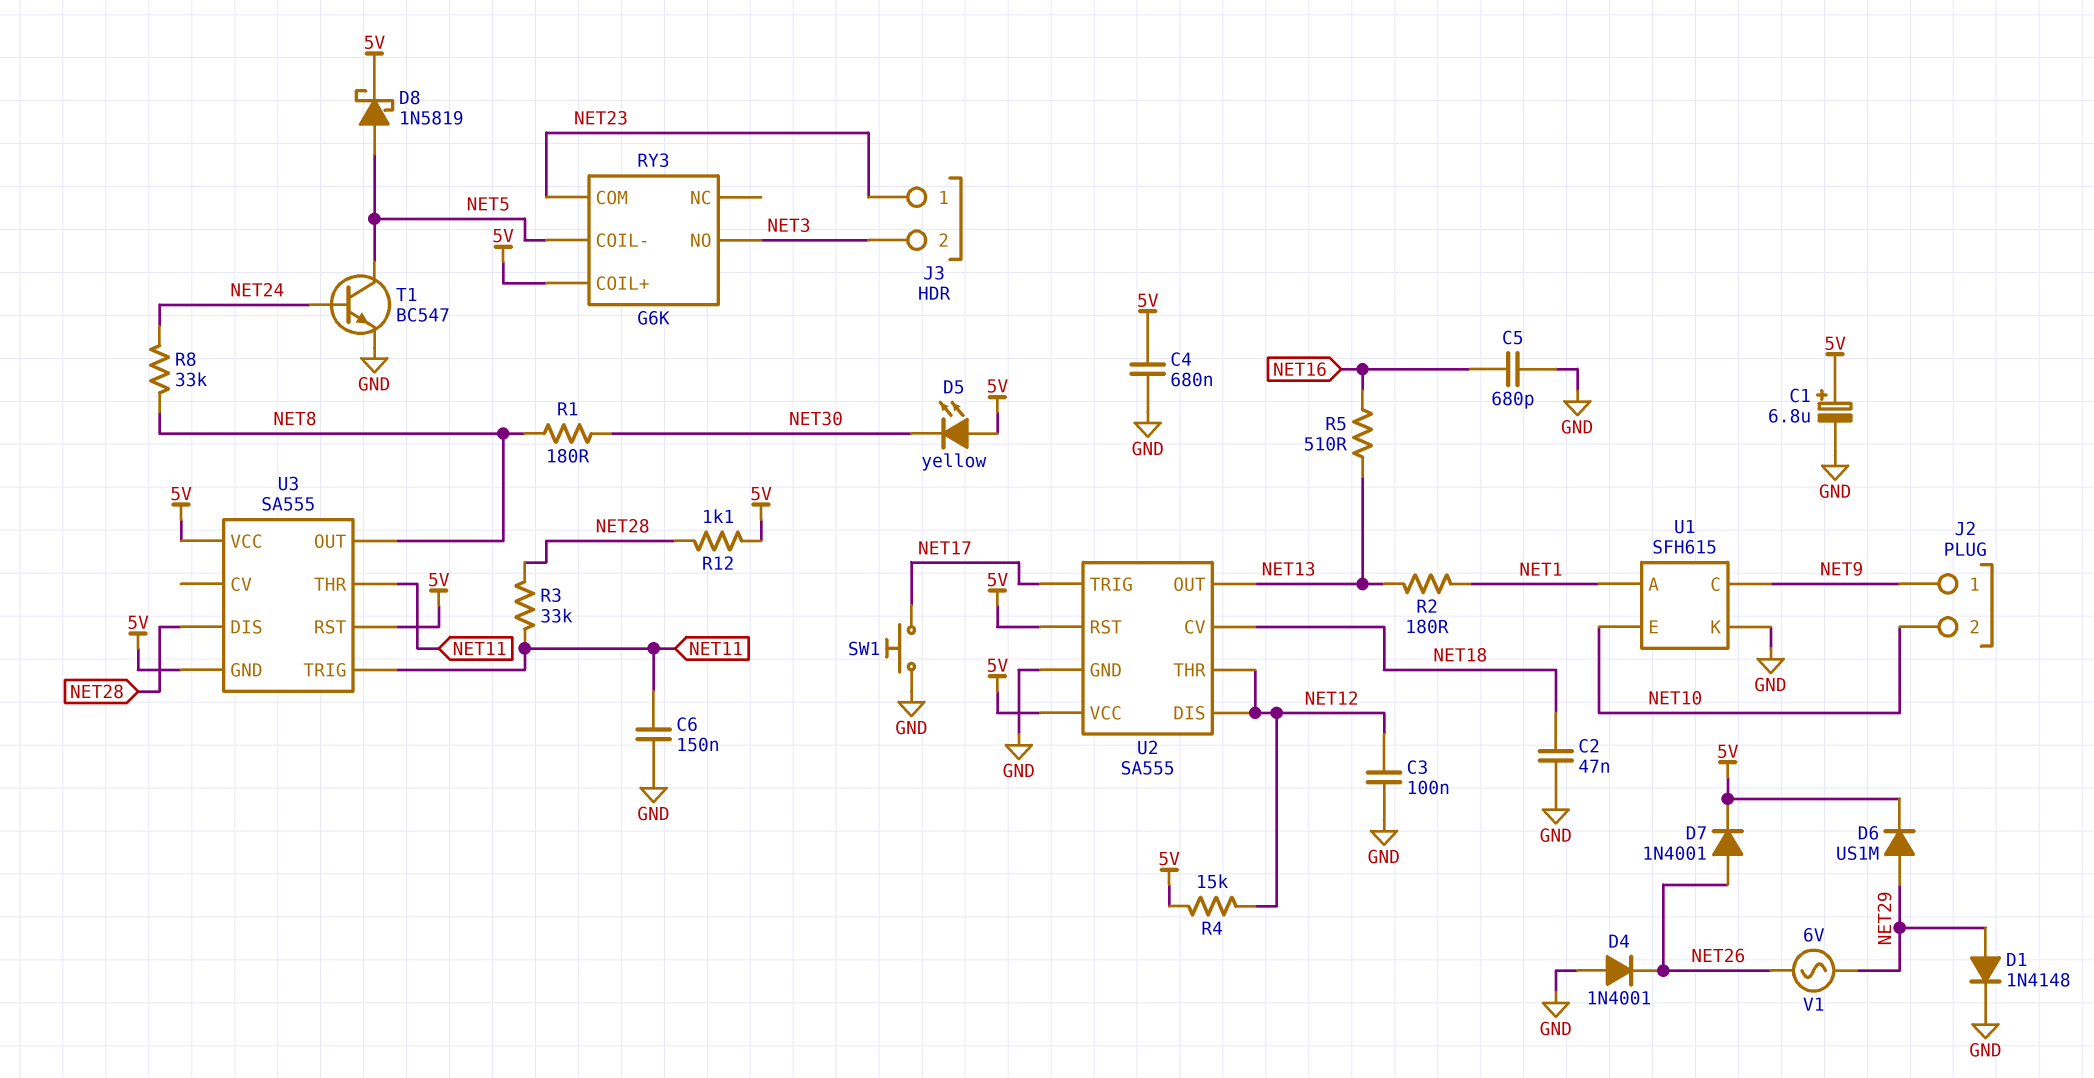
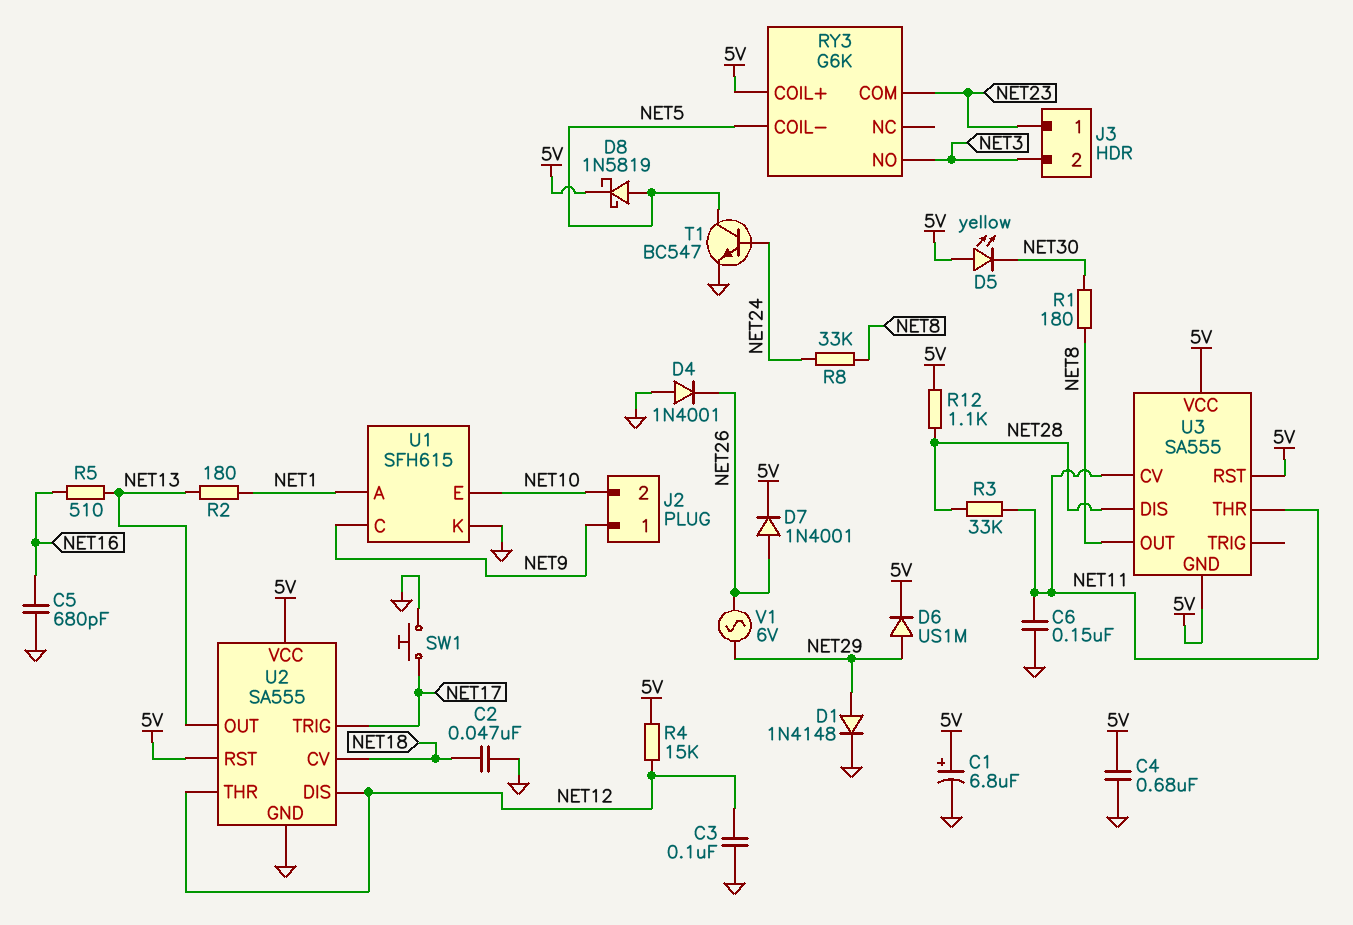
U3 pin CV: none -> NET11
U3 pin TRIG: NET11 -> none

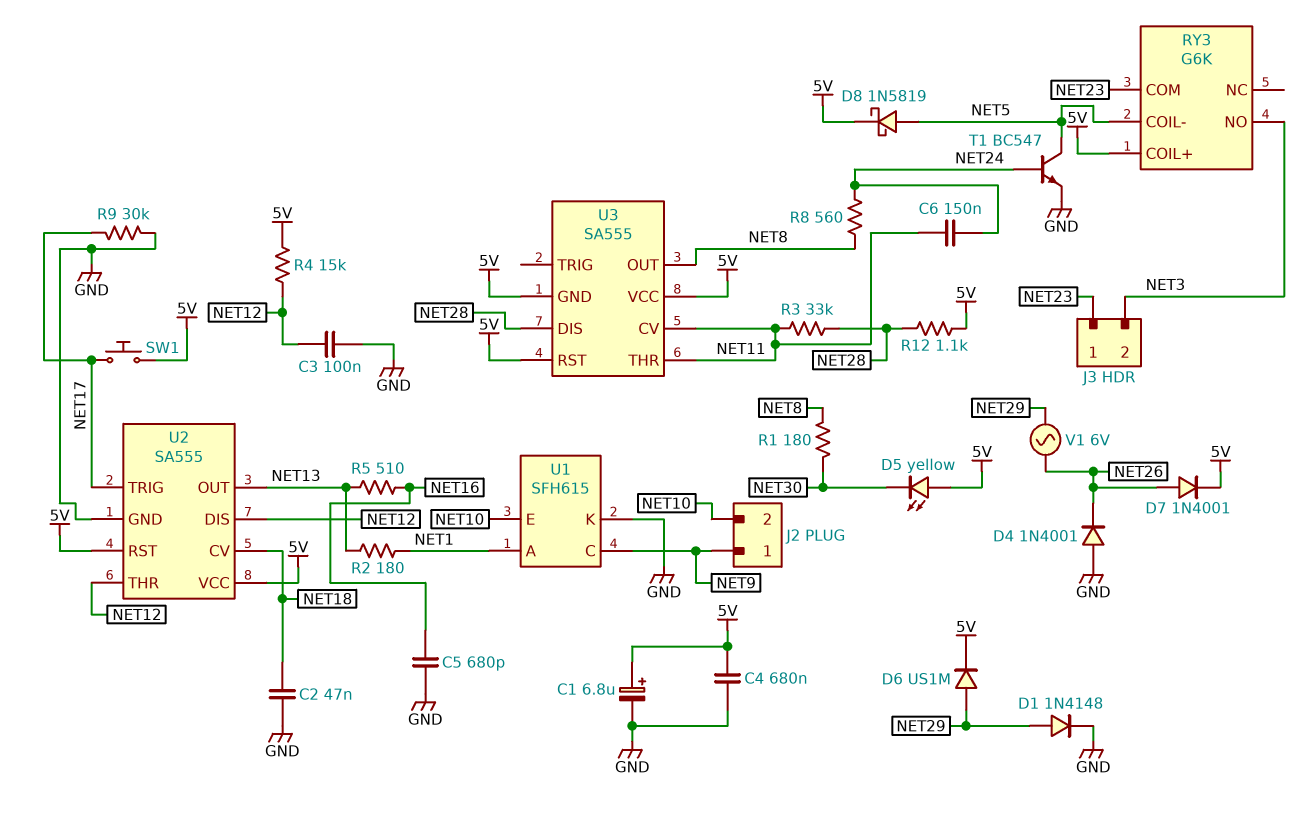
C6: 150nF (GND, NET11) -> 150nF (NET11, NET24)
R8: 33k (NET8, NET24) -> 560 (NET8, NET24)
R9: none -> 30k (GND, NET17)
SW1: button (GND, NET17) -> button (5V, NET17)

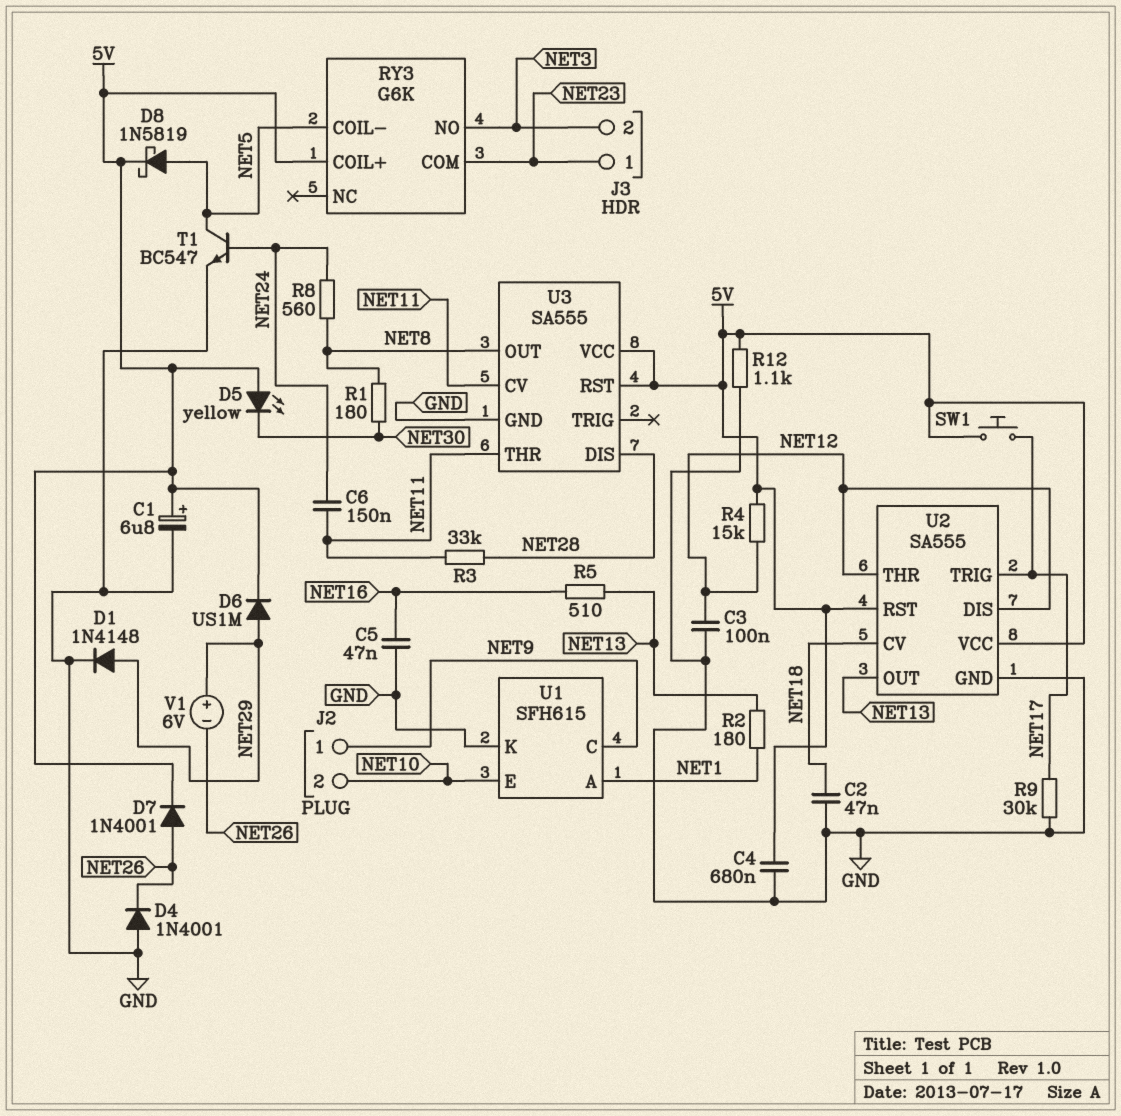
C5: 680pF (GND, NET16) -> 47nF (GND, NET16)
R12: 1.1k (5V, NET28) -> 1.1k (5V, GND)
U3 pin GND: 5V -> GND
V1: AC 6V (NET26, NET29) -> 6V (plus NET29, minus NET26)

